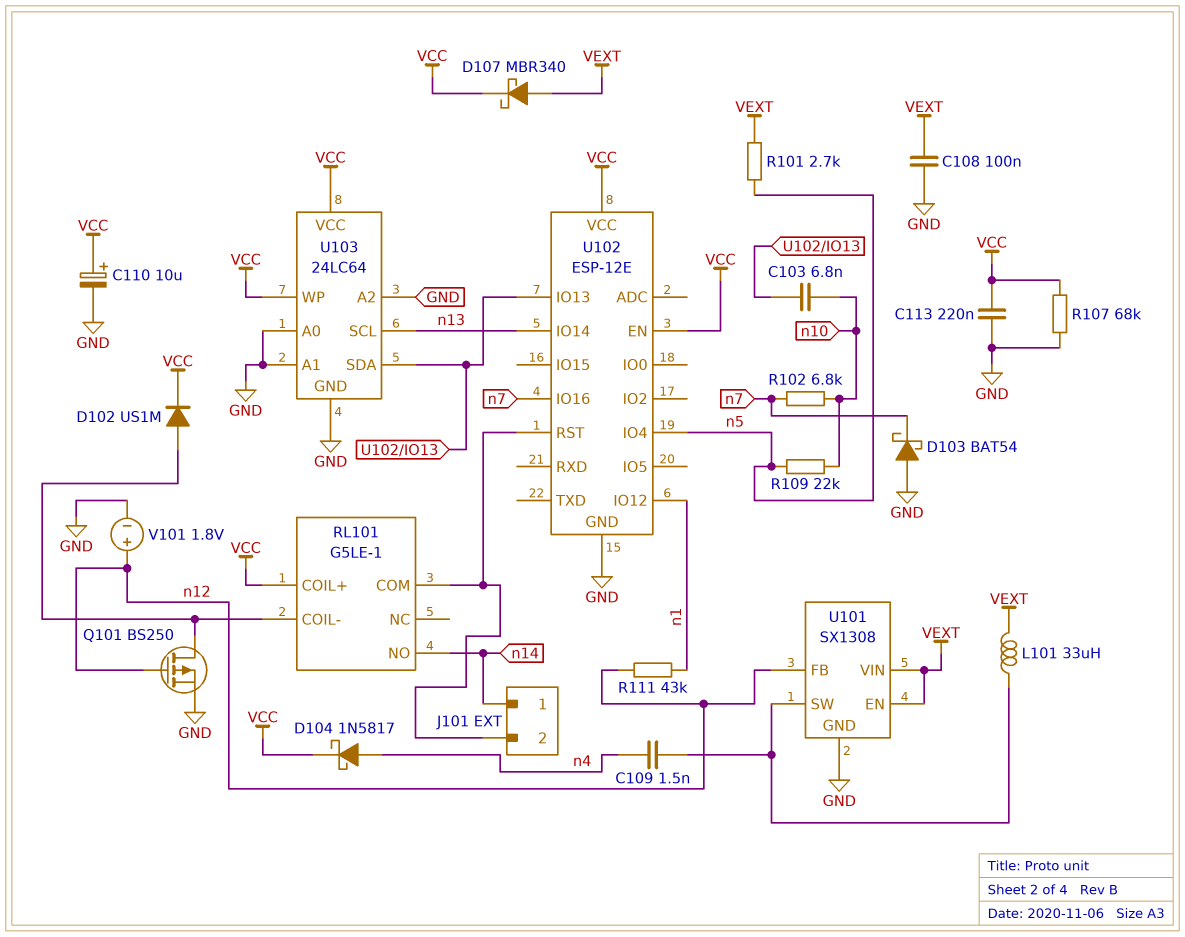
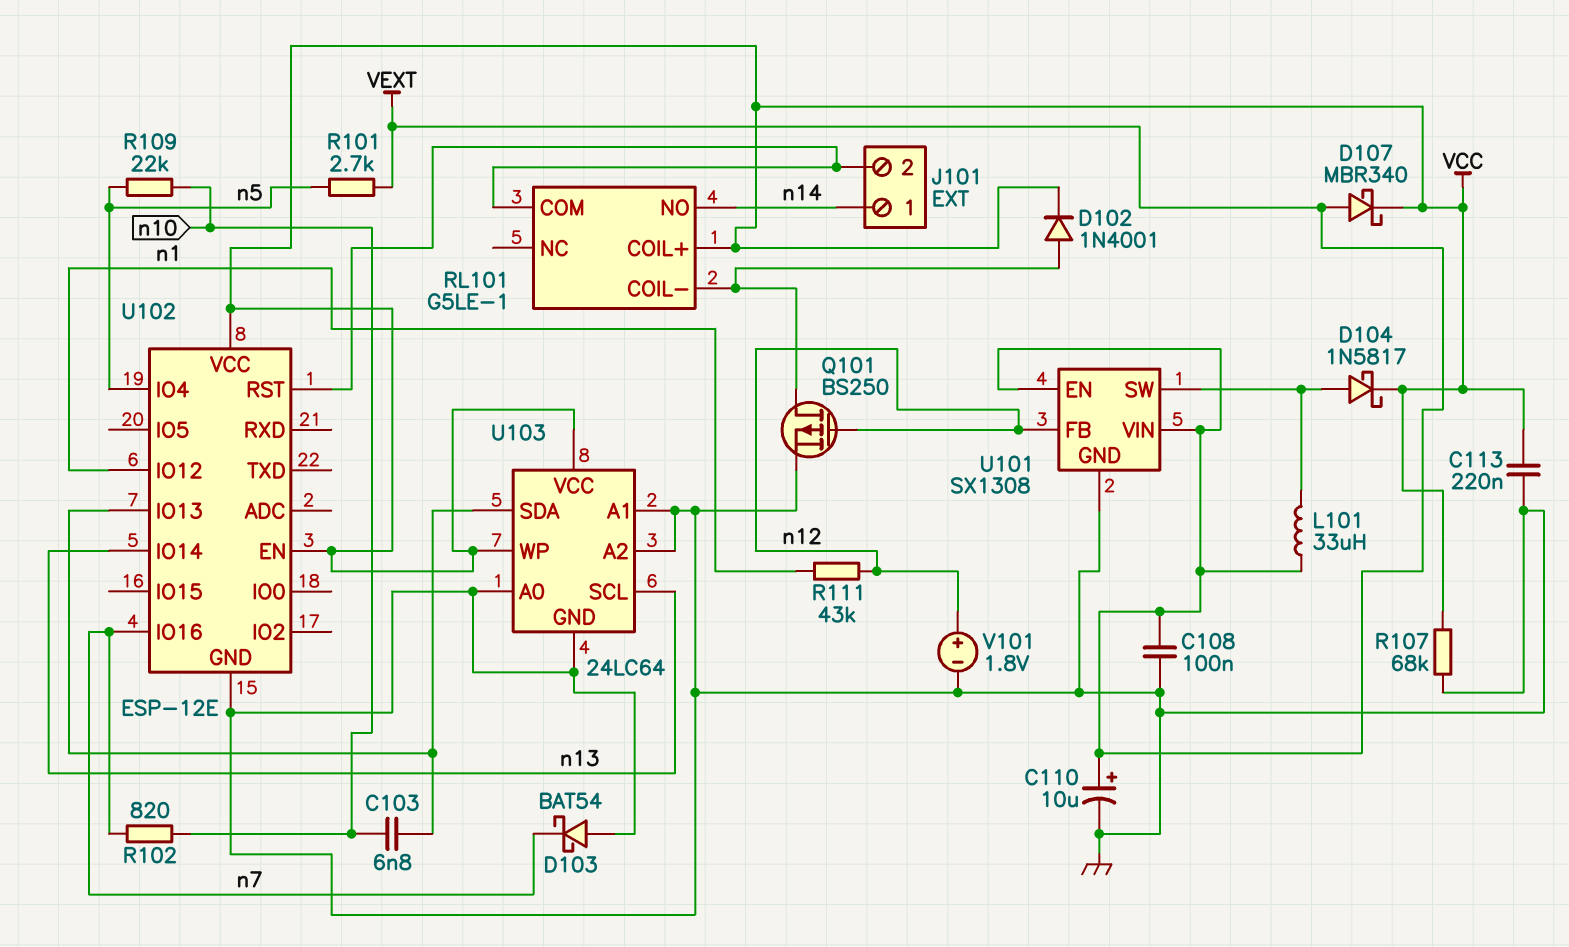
C109: 1.5nF (U101/SW, n4) -> none
C110: 10uF (plus VCC, minus GND) -> 10uF (plus VEXT, minus GND)
D102: diode US1M (A RL101/COIL-, K VCC) -> diode 1N4001 (A RL101/COIL-, K VCC)
D104: schottky 1N5817 (A n4, K VCC) -> schottky 1N5817 (A U101/SW, K VCC)
R102: 6.8k (n7, n10) -> 820 (n7, n10)

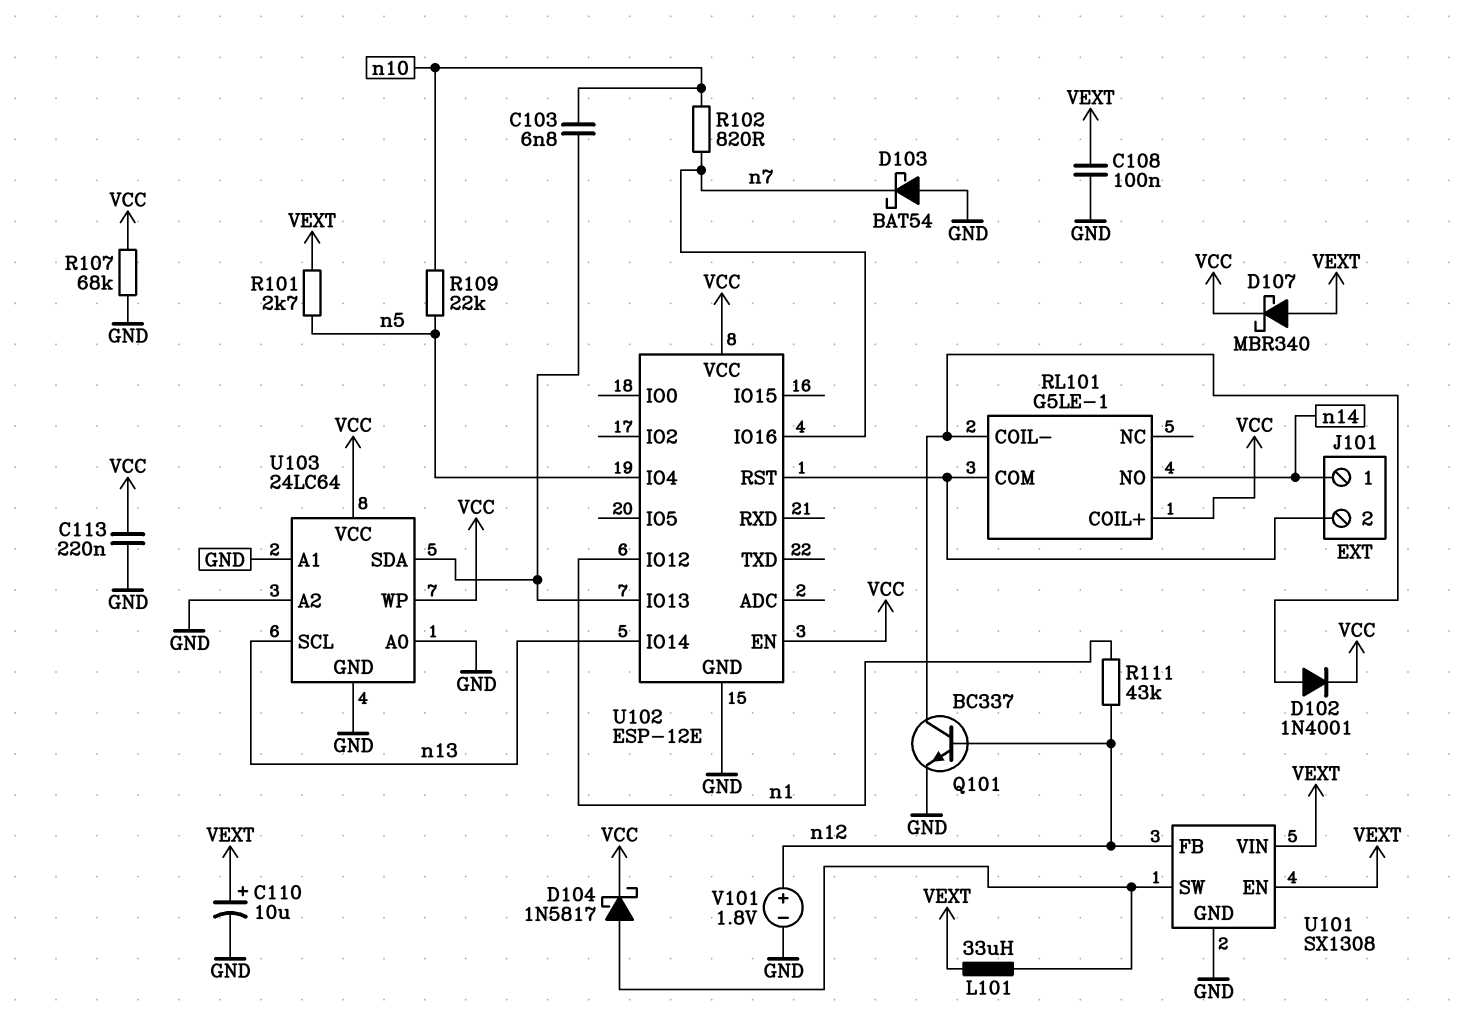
Q101: PMOS BS250 (G n12, D RL101/COIL-, S GND) -> NPN BC337 (B n12, C RL101/COIL-, E GND)

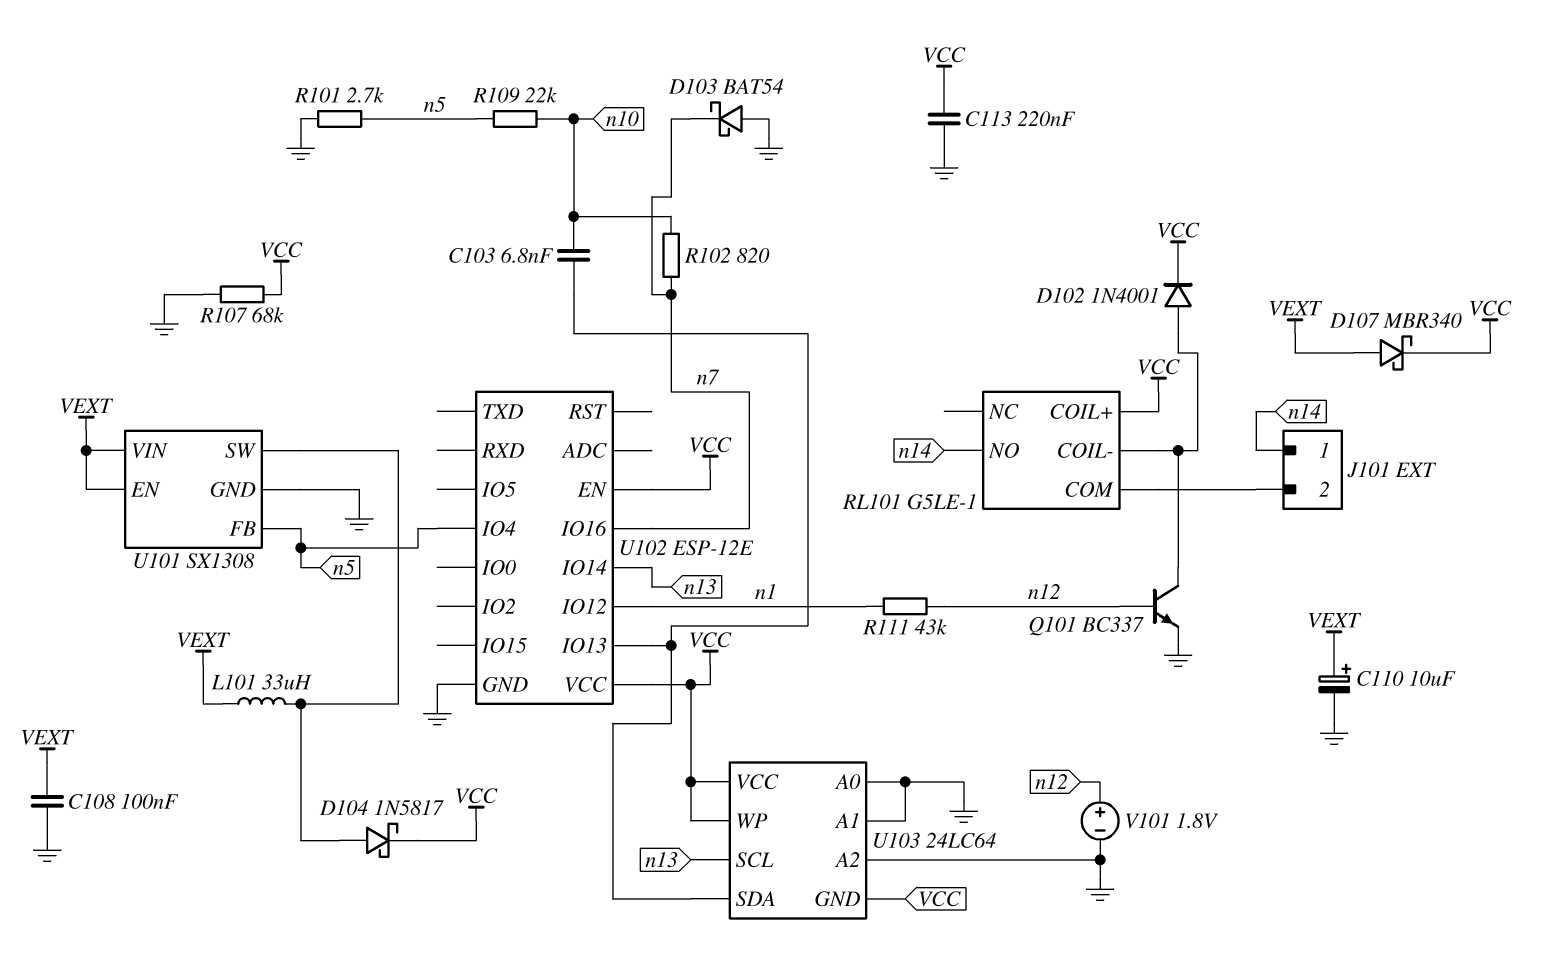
R101: 2.7k (VEXT, n5) -> 2.7k (GND, n5)
U101 pin FB: n12 -> n5
U102 pin RST: J101/2 -> none
U103 pin GND: GND -> VCC

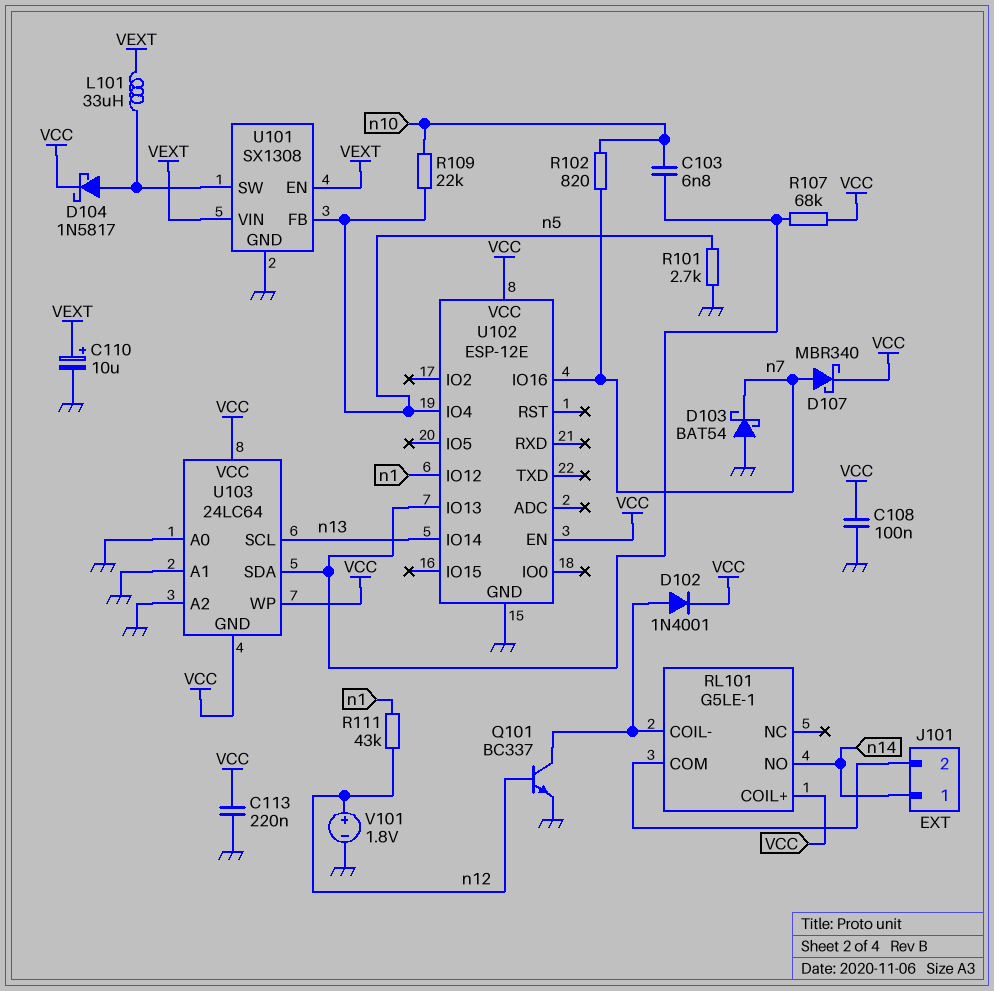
C108: 100nF (GND, VEXT) -> 100nF (GND, VCC)
D107: schottky MBR340 (A VEXT, K VCC) -> schottky MBR340 (A n7, K VCC)
R107: 68k (GND, VCC) -> 68k (U102/IO13, VCC)

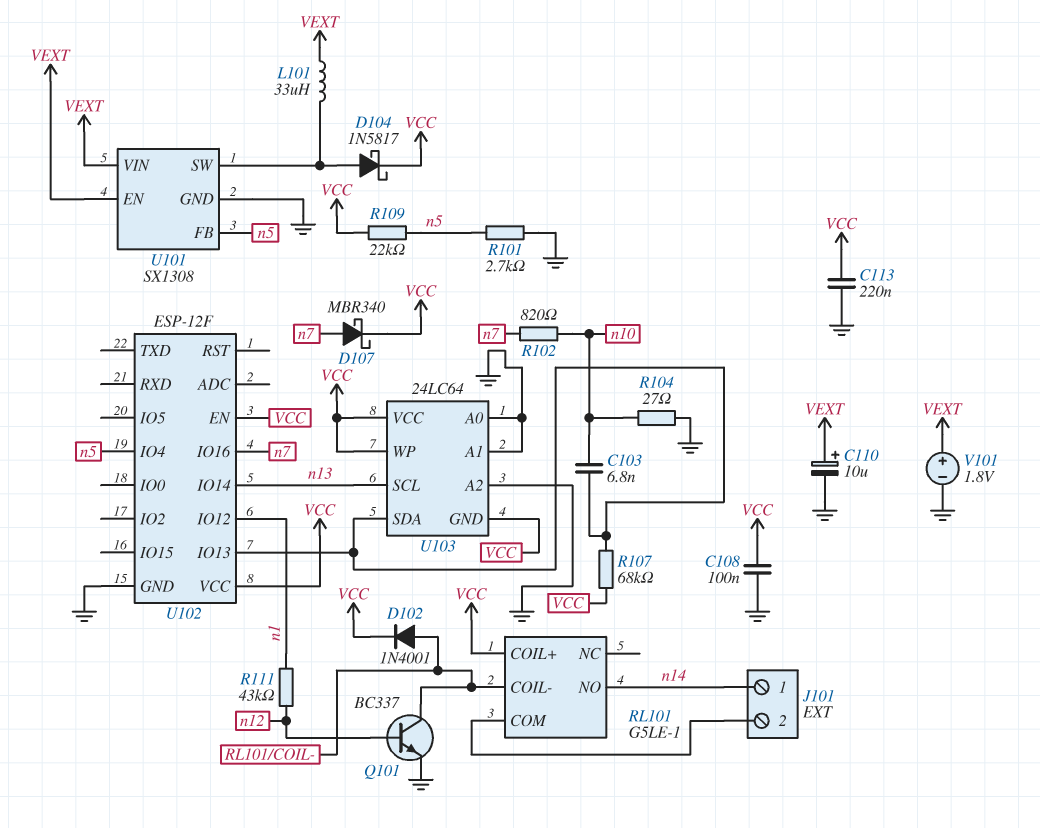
D103: schottky BAT54 (A GND, K n7) -> none
R104: none -> 27 (GND, n10)
R109: 22k (n5, n10) -> 22k (VCC, n5)
U102: ESP-12E -> ESP-12F
V101: 1.8V (plus n12, minus GND) -> 1.8V (plus VEXT, minus GND)

